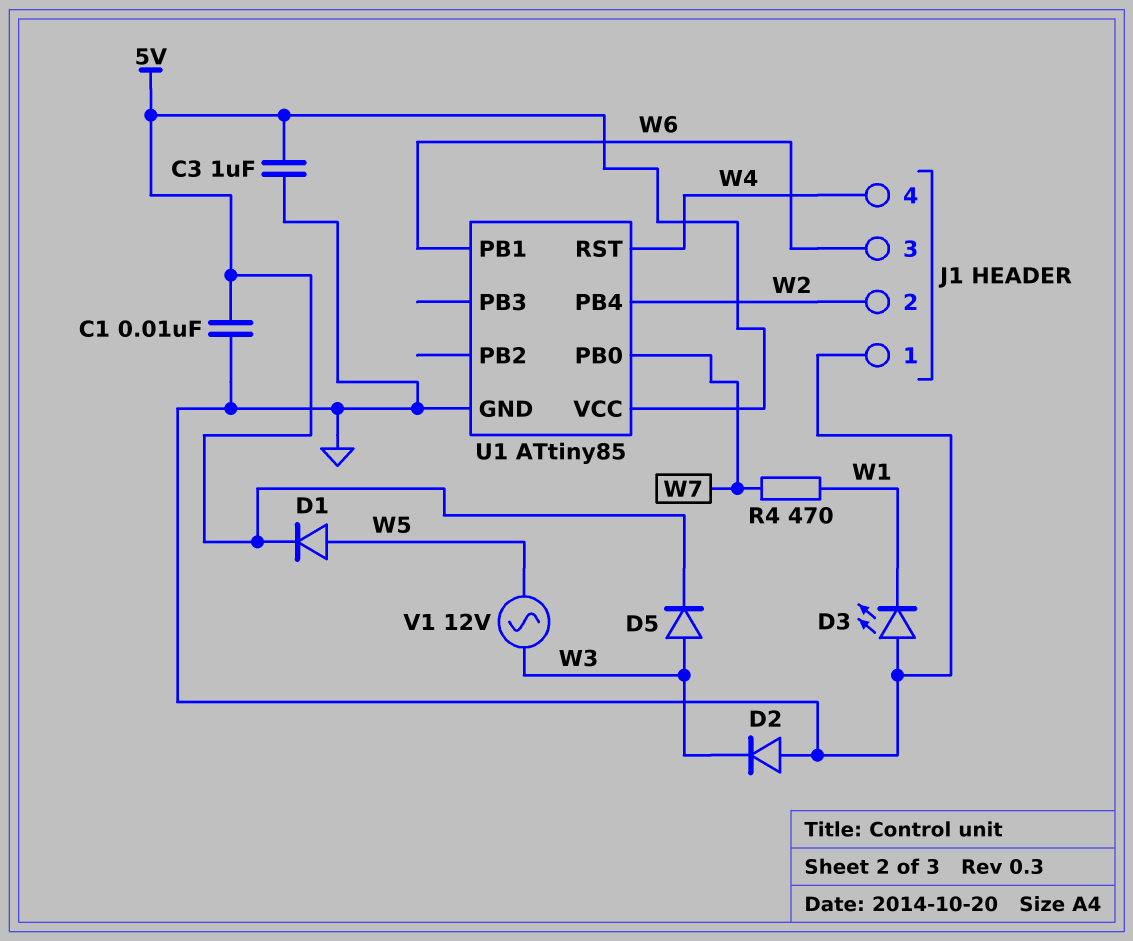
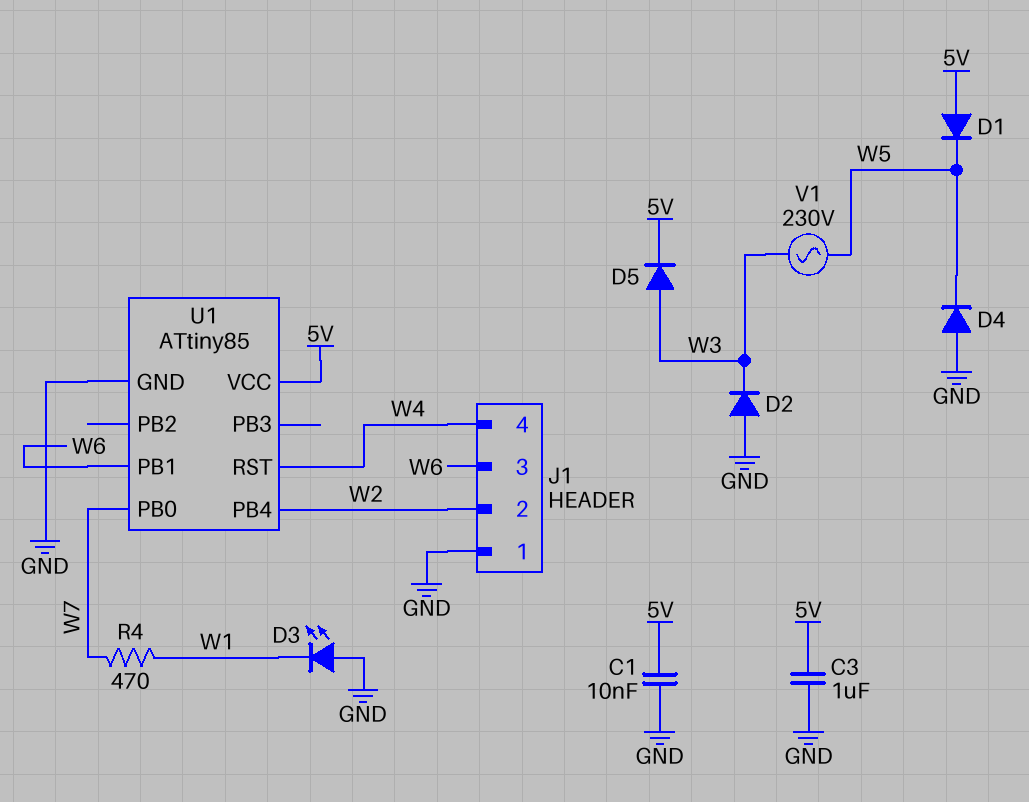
D1: diode (A W5, K 5V) -> diode (A 5V, K W5)
D4: none -> diode (A GND, K W5)
V1: AC 12V (W3, W5) -> AC 230V (W3, W5)

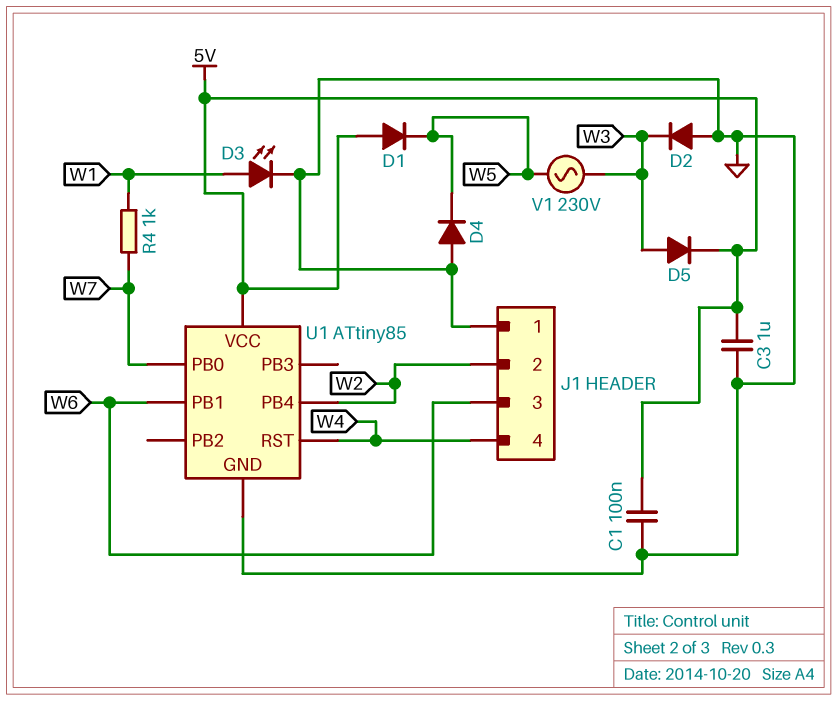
C1: 10nF (5V, GND) -> 100nF (5V, GND)
D3: LED (A GND, K W1) -> LED (A W1, K GND)
R4: 470 (W1, W7) -> 1k (W1, W7)

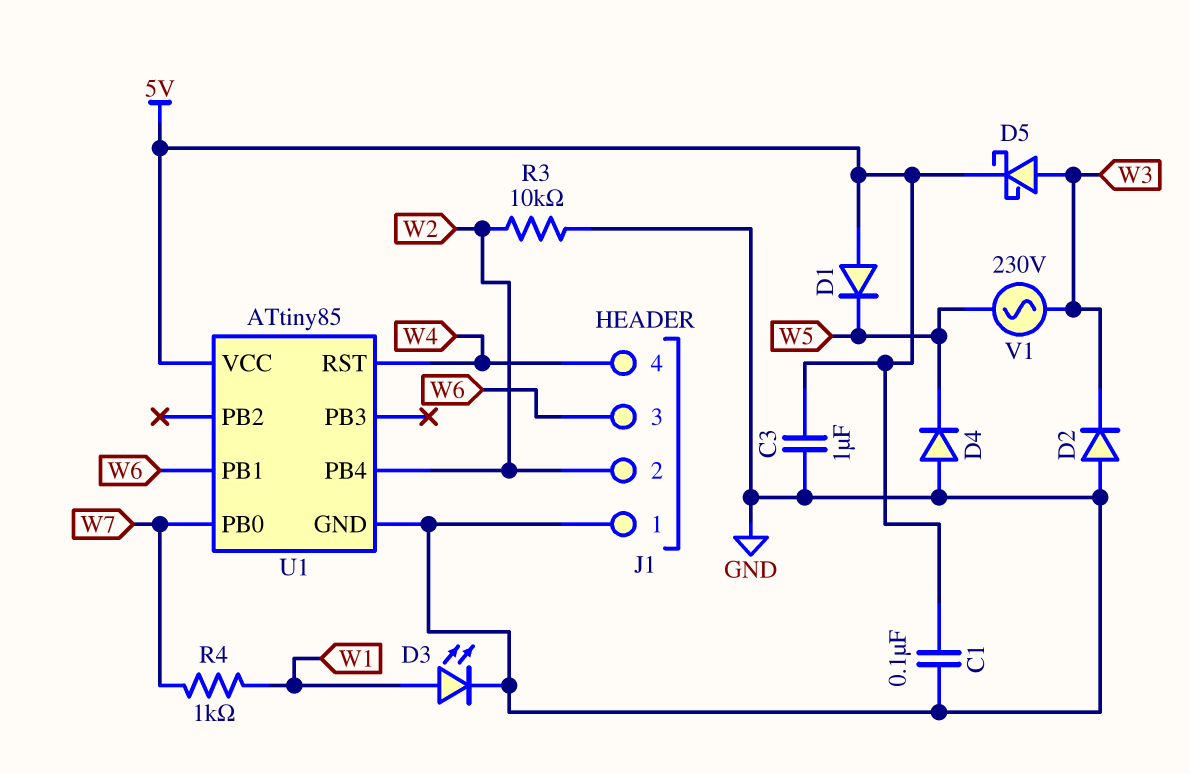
D5: diode (A W3, K 5V) -> schottky (A W3, K 5V)
R3: none -> 10k (GND, W2)

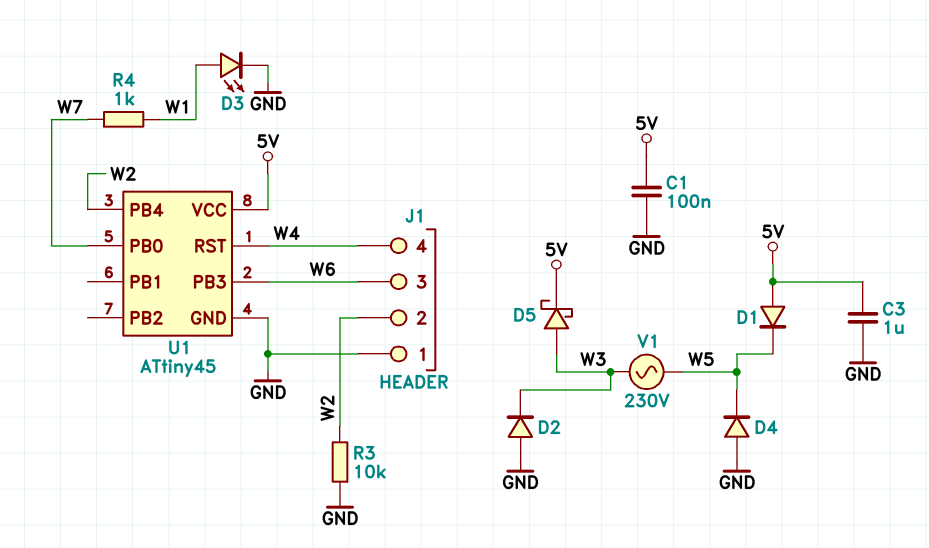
U1: ATtiny85 -> ATtiny45
U1 pin PB1: W6 -> none
U1 pin PB3: none -> W6

